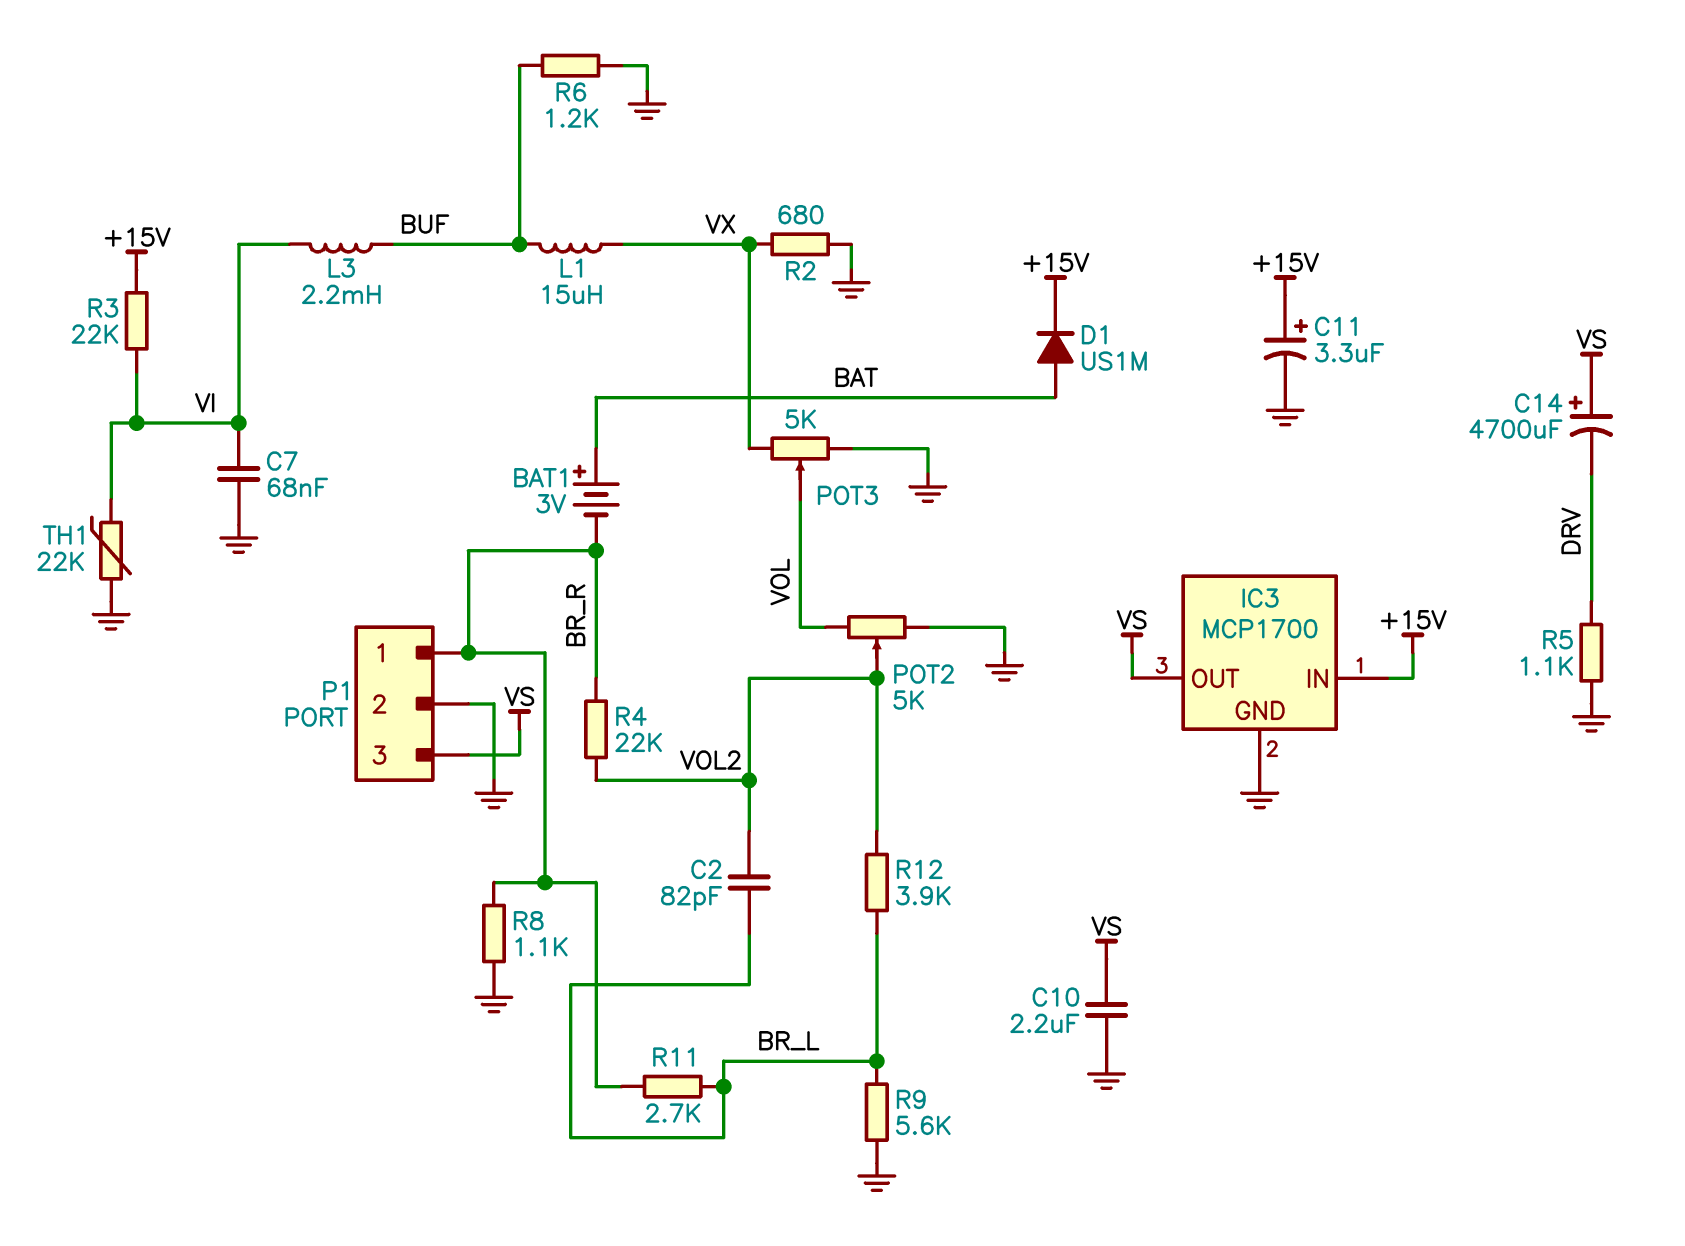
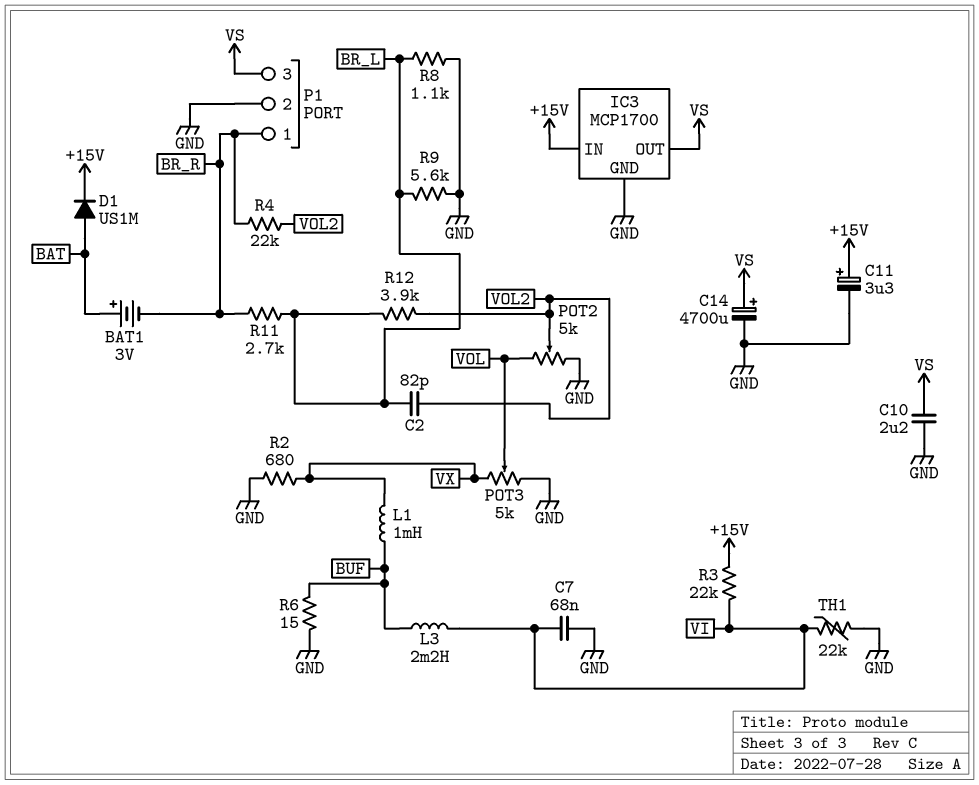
C14: 4700uF (plus VS, minus DRV) -> 4700uF (plus VS, minus GND)
L1: 15uH (BUF, VX) -> 1mH (BUF, VX)
R5: 1.1k (DRV, GND) -> none
R6: 1.2k (BUF, GND) -> 15 (BUF, GND)
R8: 1.1k (BR_R, GND) -> 1.1k (BR_L, GND)

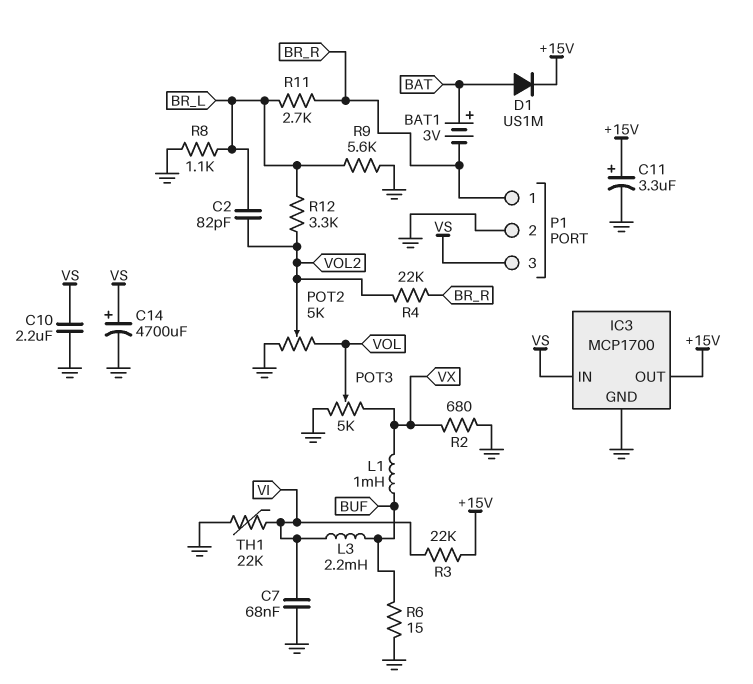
IC3 pin IN: +15V -> VS
IC3 pin OUT: VS -> +15V
R12: 3.9k (BR_L, VOL2) -> 3.3k (BR_L, VOL2)

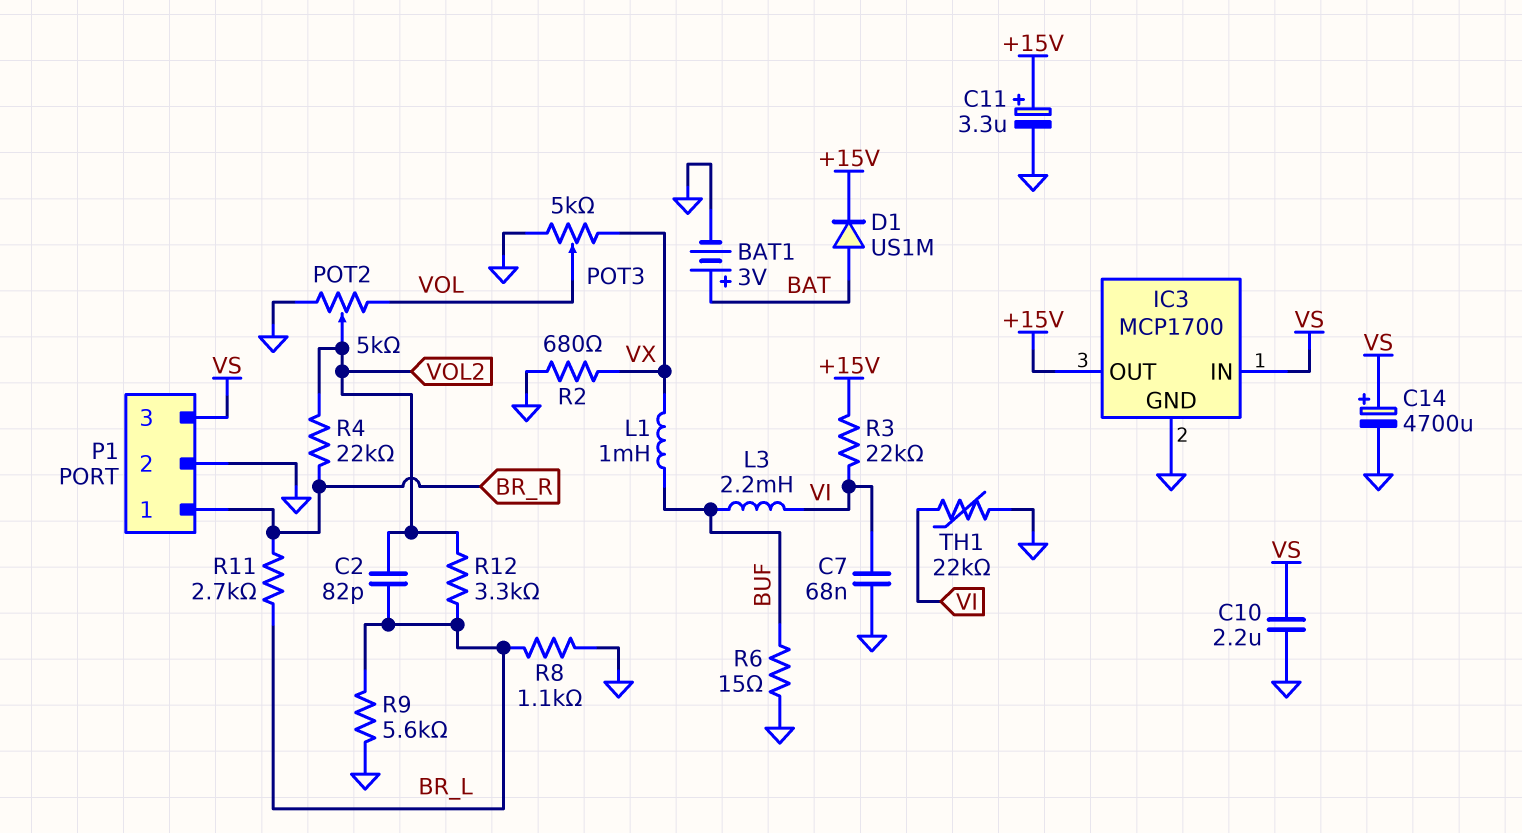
BAT1: 3V (plus BAT, minus BR_R) -> 3V (plus BAT, minus GND)

